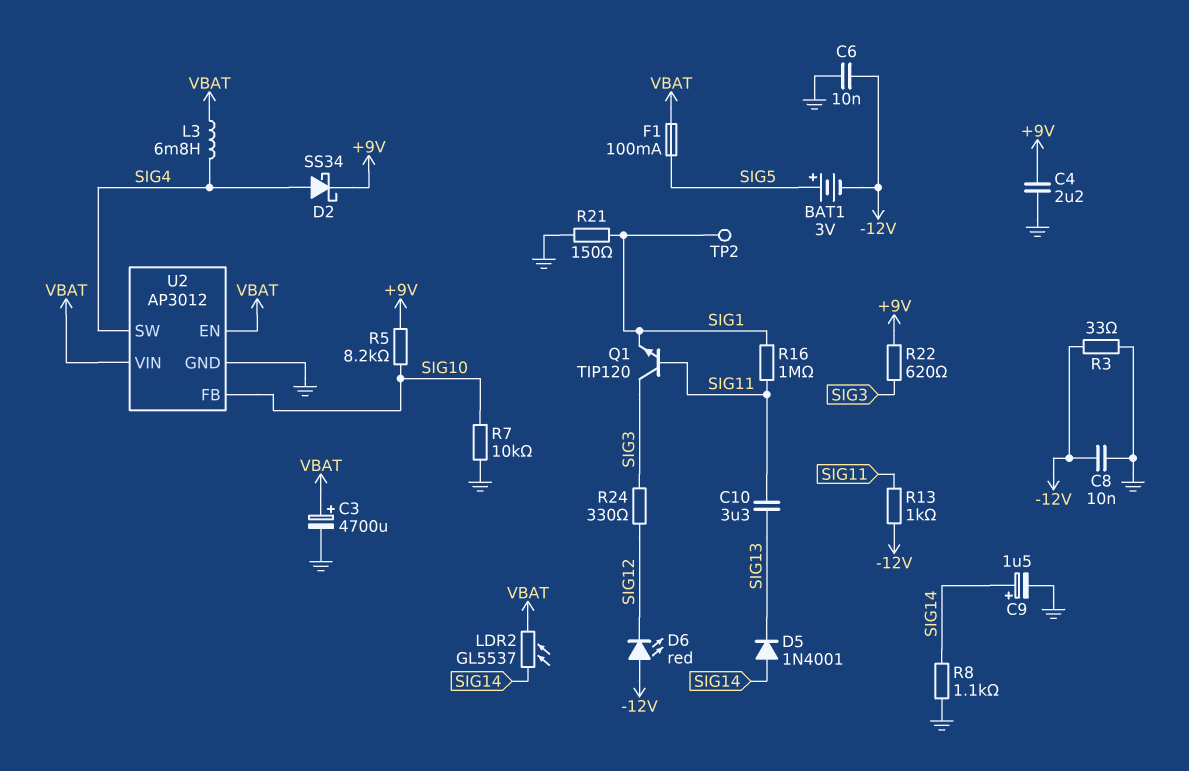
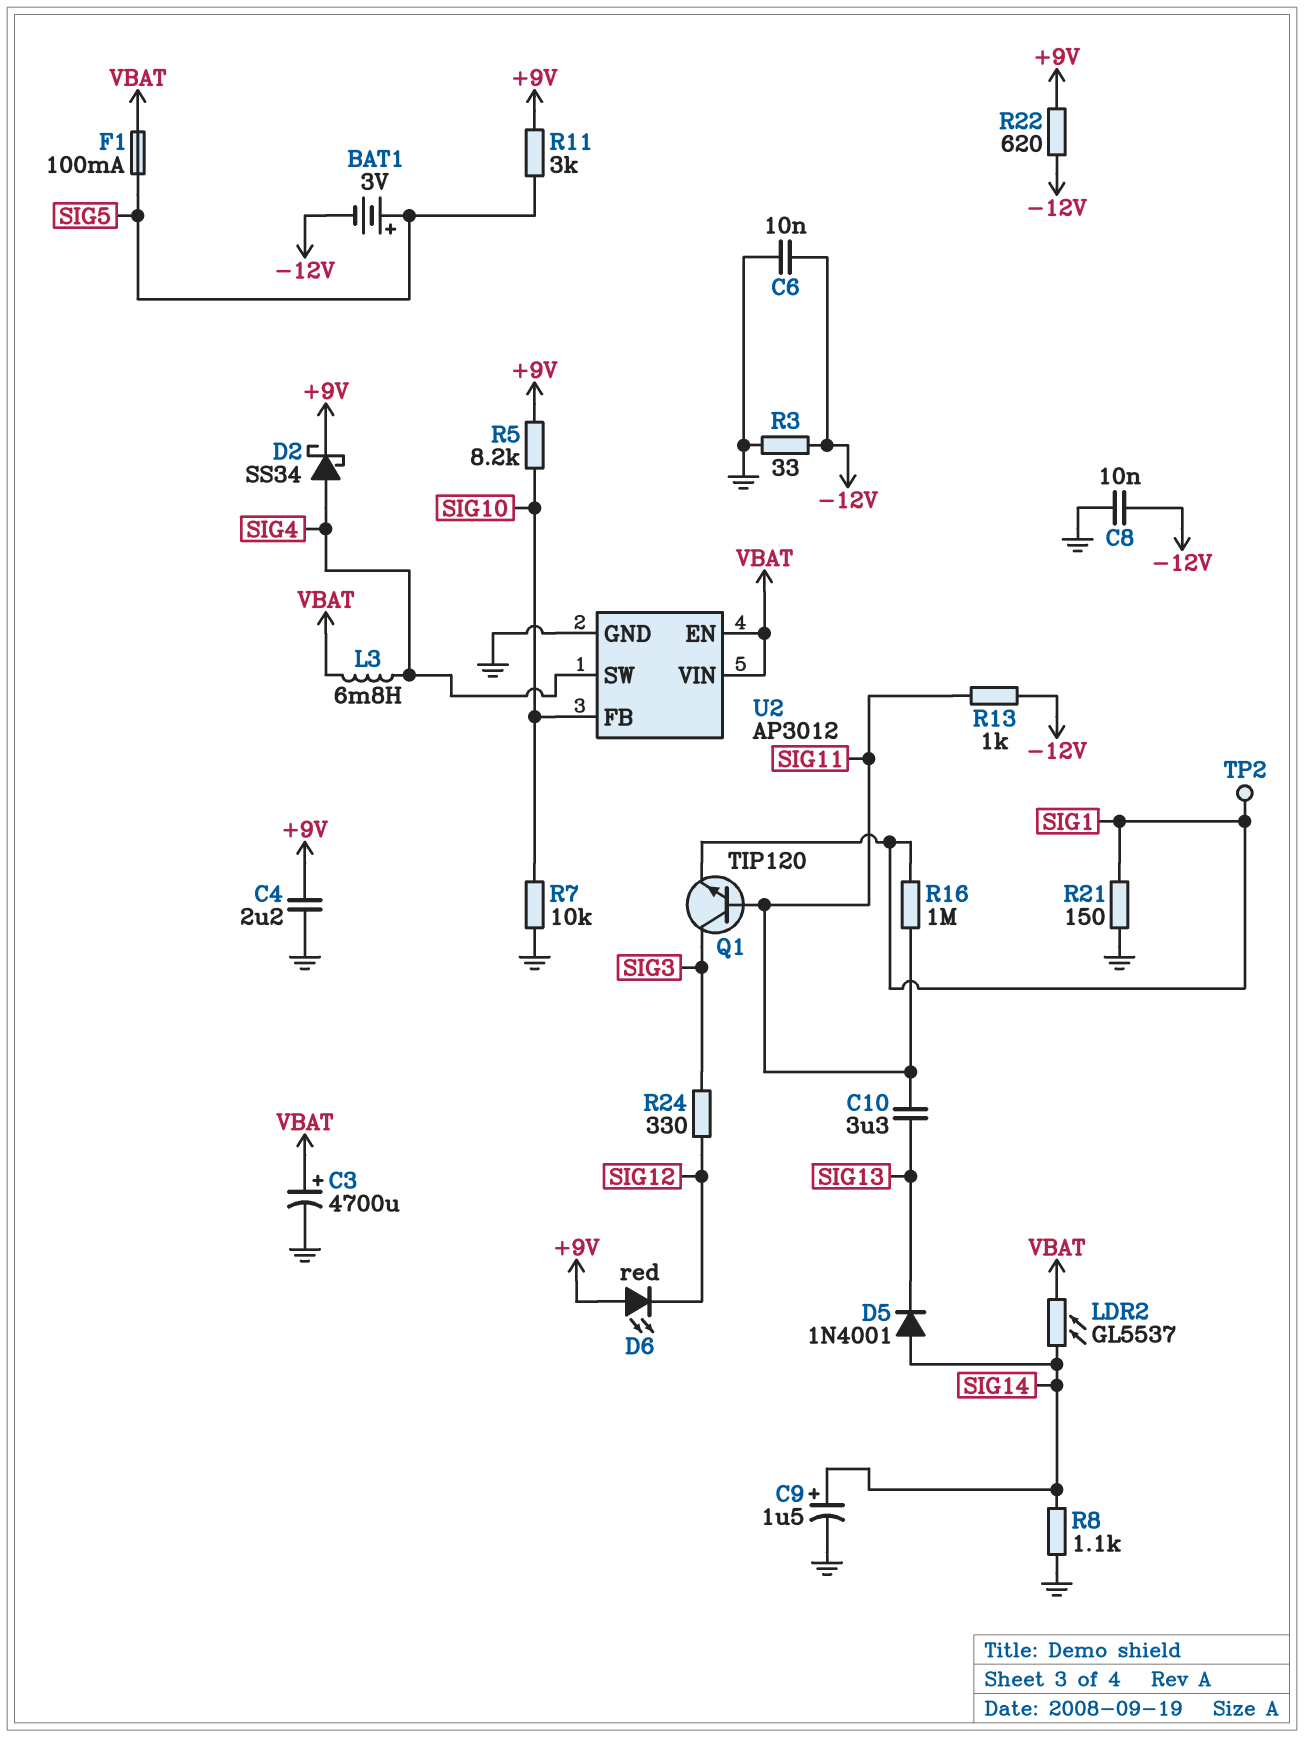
D6: LED red (A -12V, K SIG12) -> LED red (A +9V, K SIG12)
R11: none -> 3k (+9V, SIG5)
R22: 620 (+9V, SIG3) -> 620 (+9V, -12V)

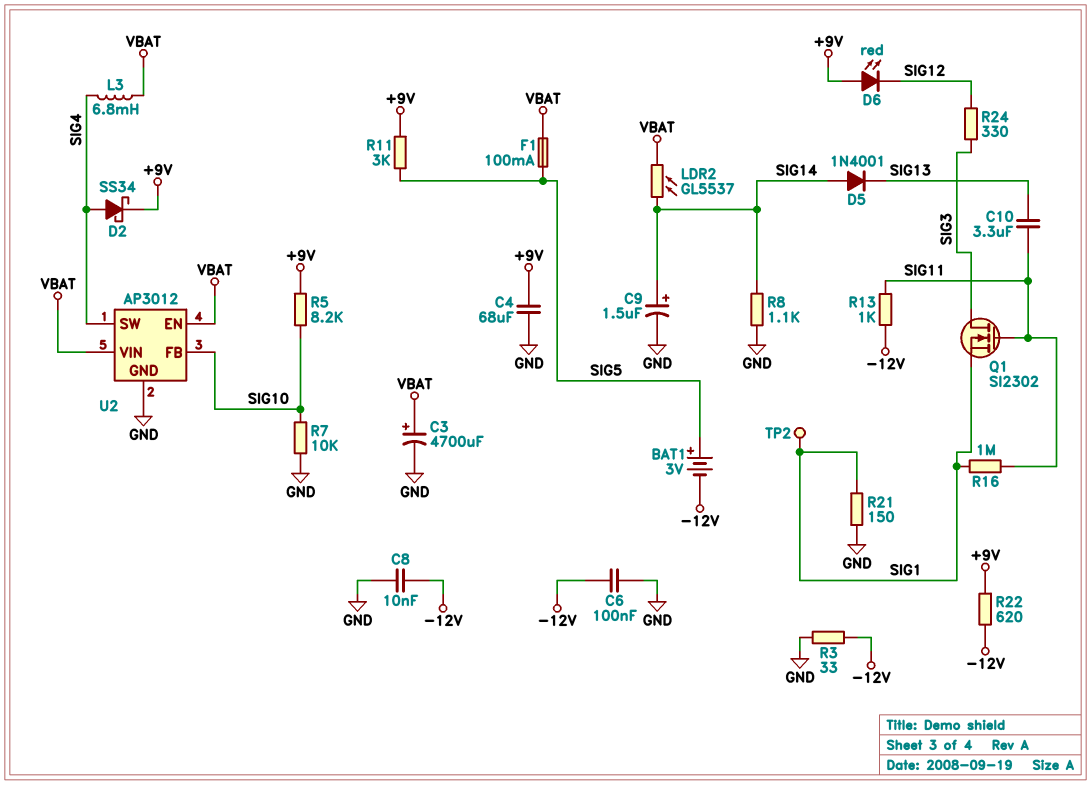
C4: 2.2uF (+9V, GND) -> 68uF (+9V, GND)
C6: 10nF (-12V, GND) -> 100nF (-12V, GND)
Q1: NPN TIP120 (B SIG11, C SIG3, E SIG1) -> NMOS SI2302 (G SIG11, D SIG3, S SIG1)

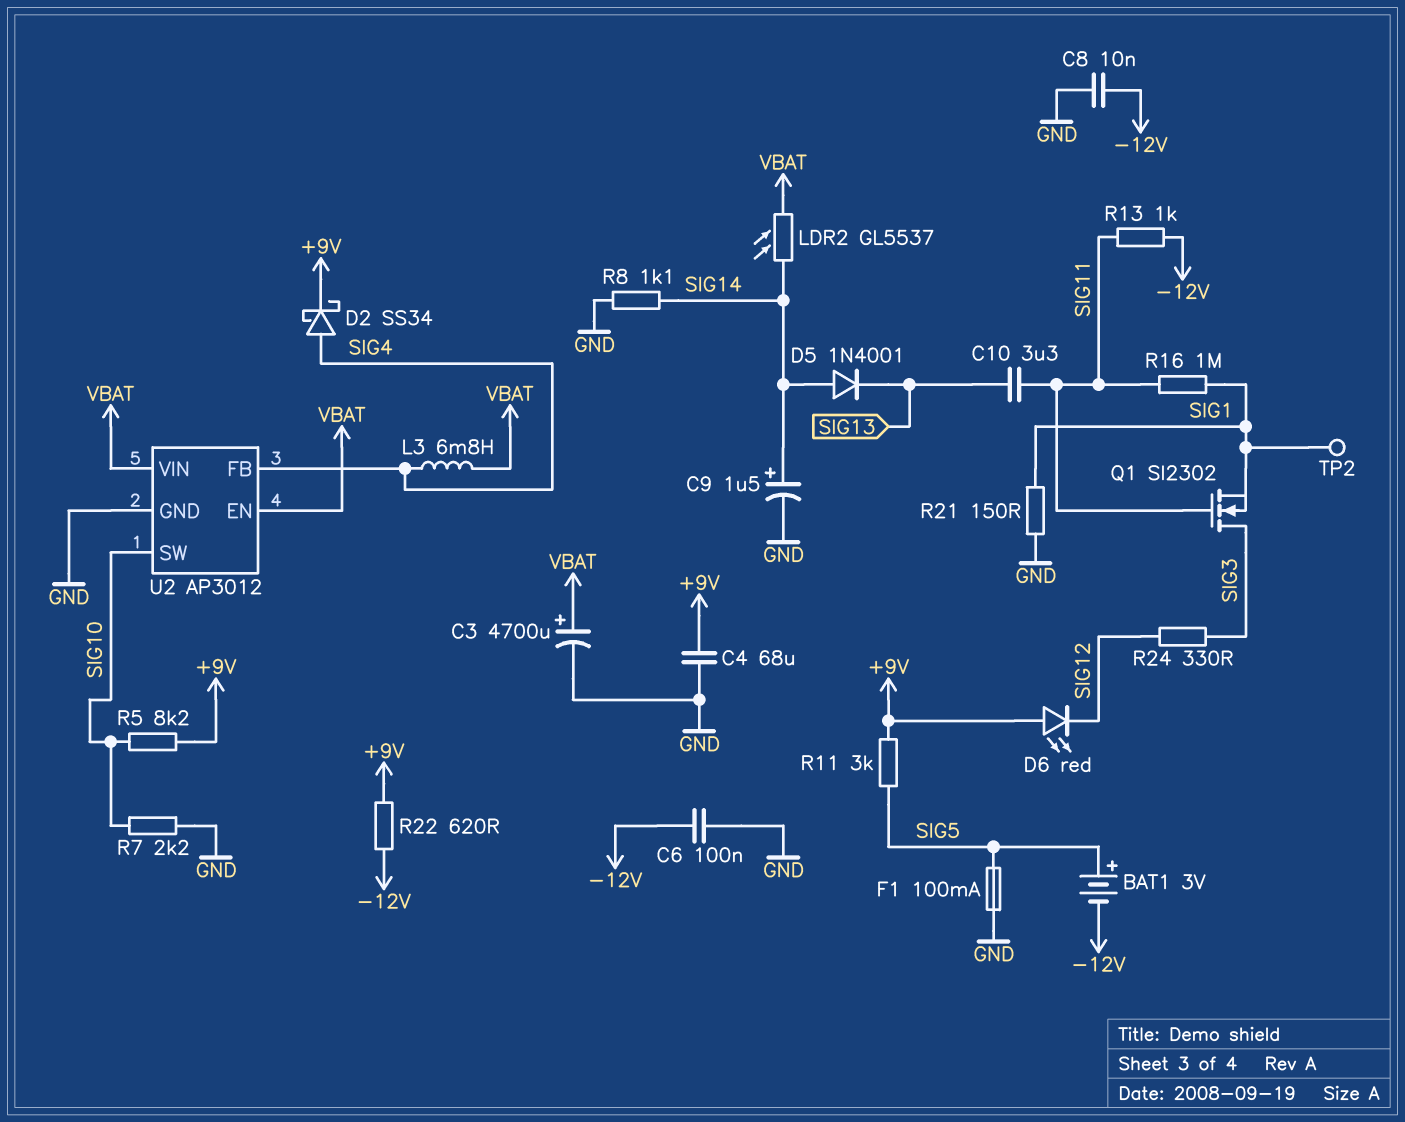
F1: 100mA (SIG5, VBAT) -> 100mA (GND, SIG5)
R3: 33 (-12V, GND) -> none
R7: 10k (GND, SIG10) -> 2.2k (GND, SIG10)
U2 pin FB: SIG10 -> SIG4
U2 pin SW: SIG4 -> SIG10

